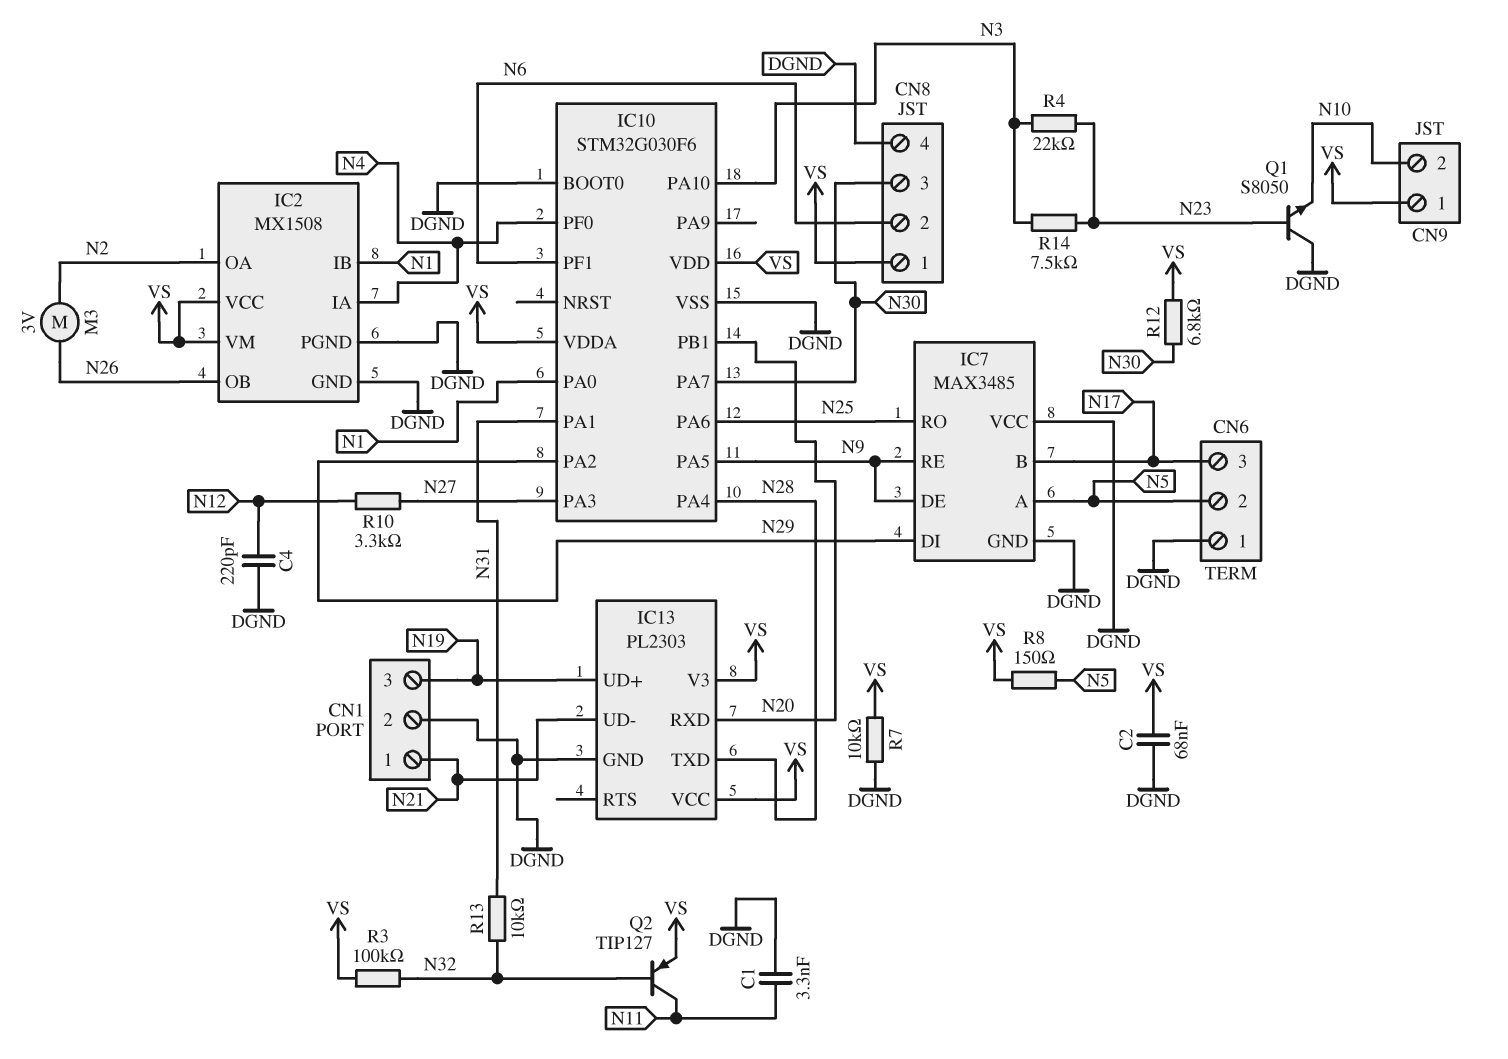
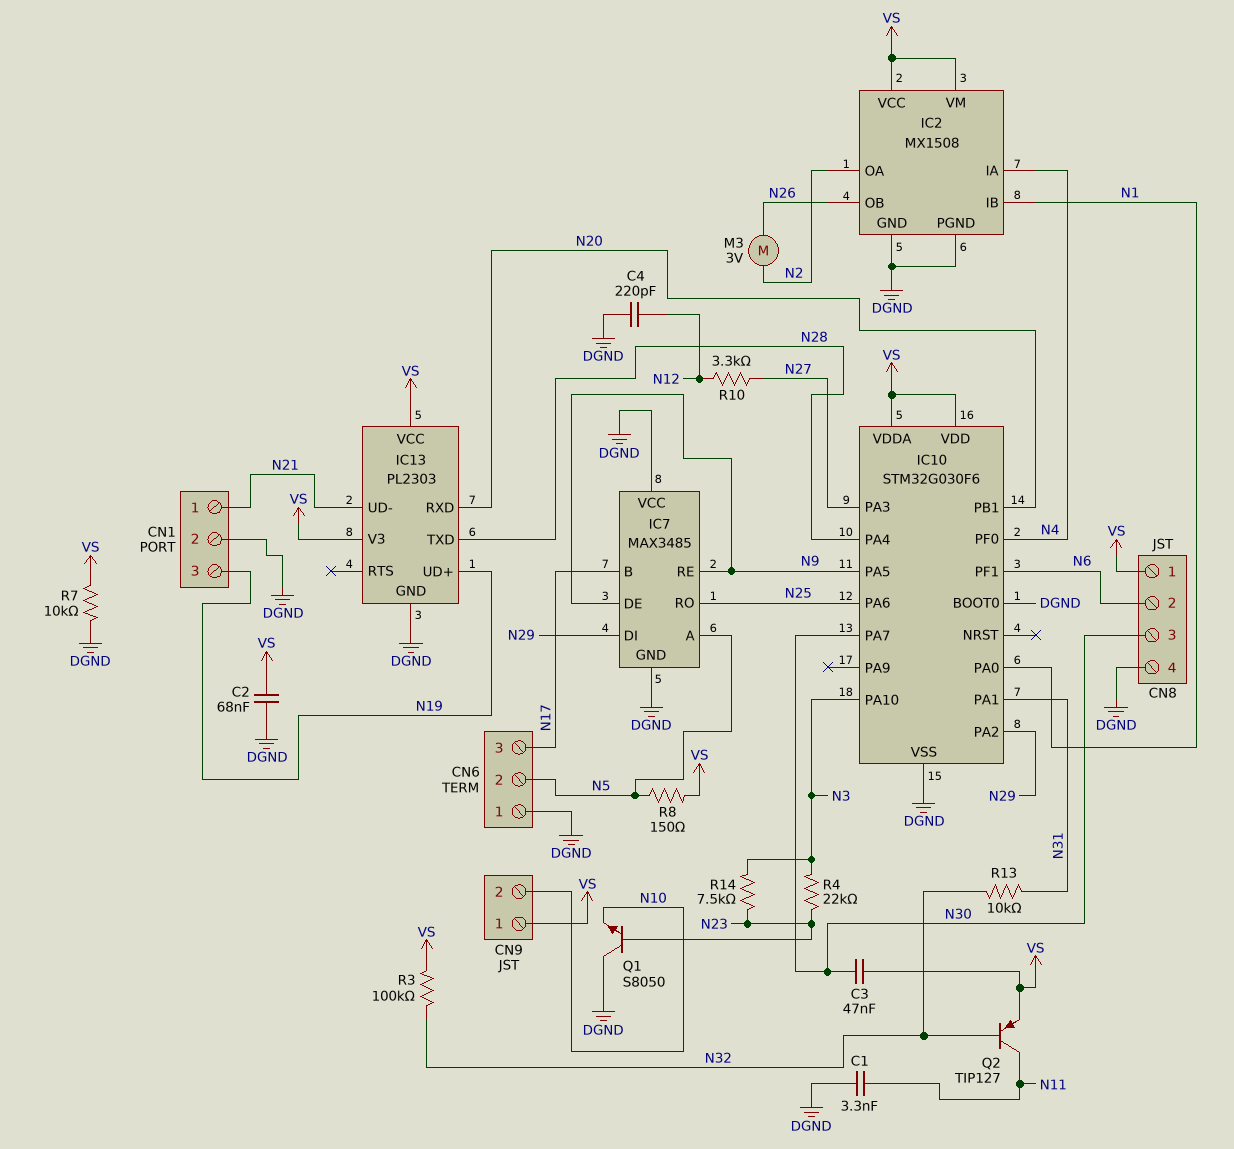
C3: none -> 47nF (N30, VS)
R12: 6.8k (N30, VS) -> none

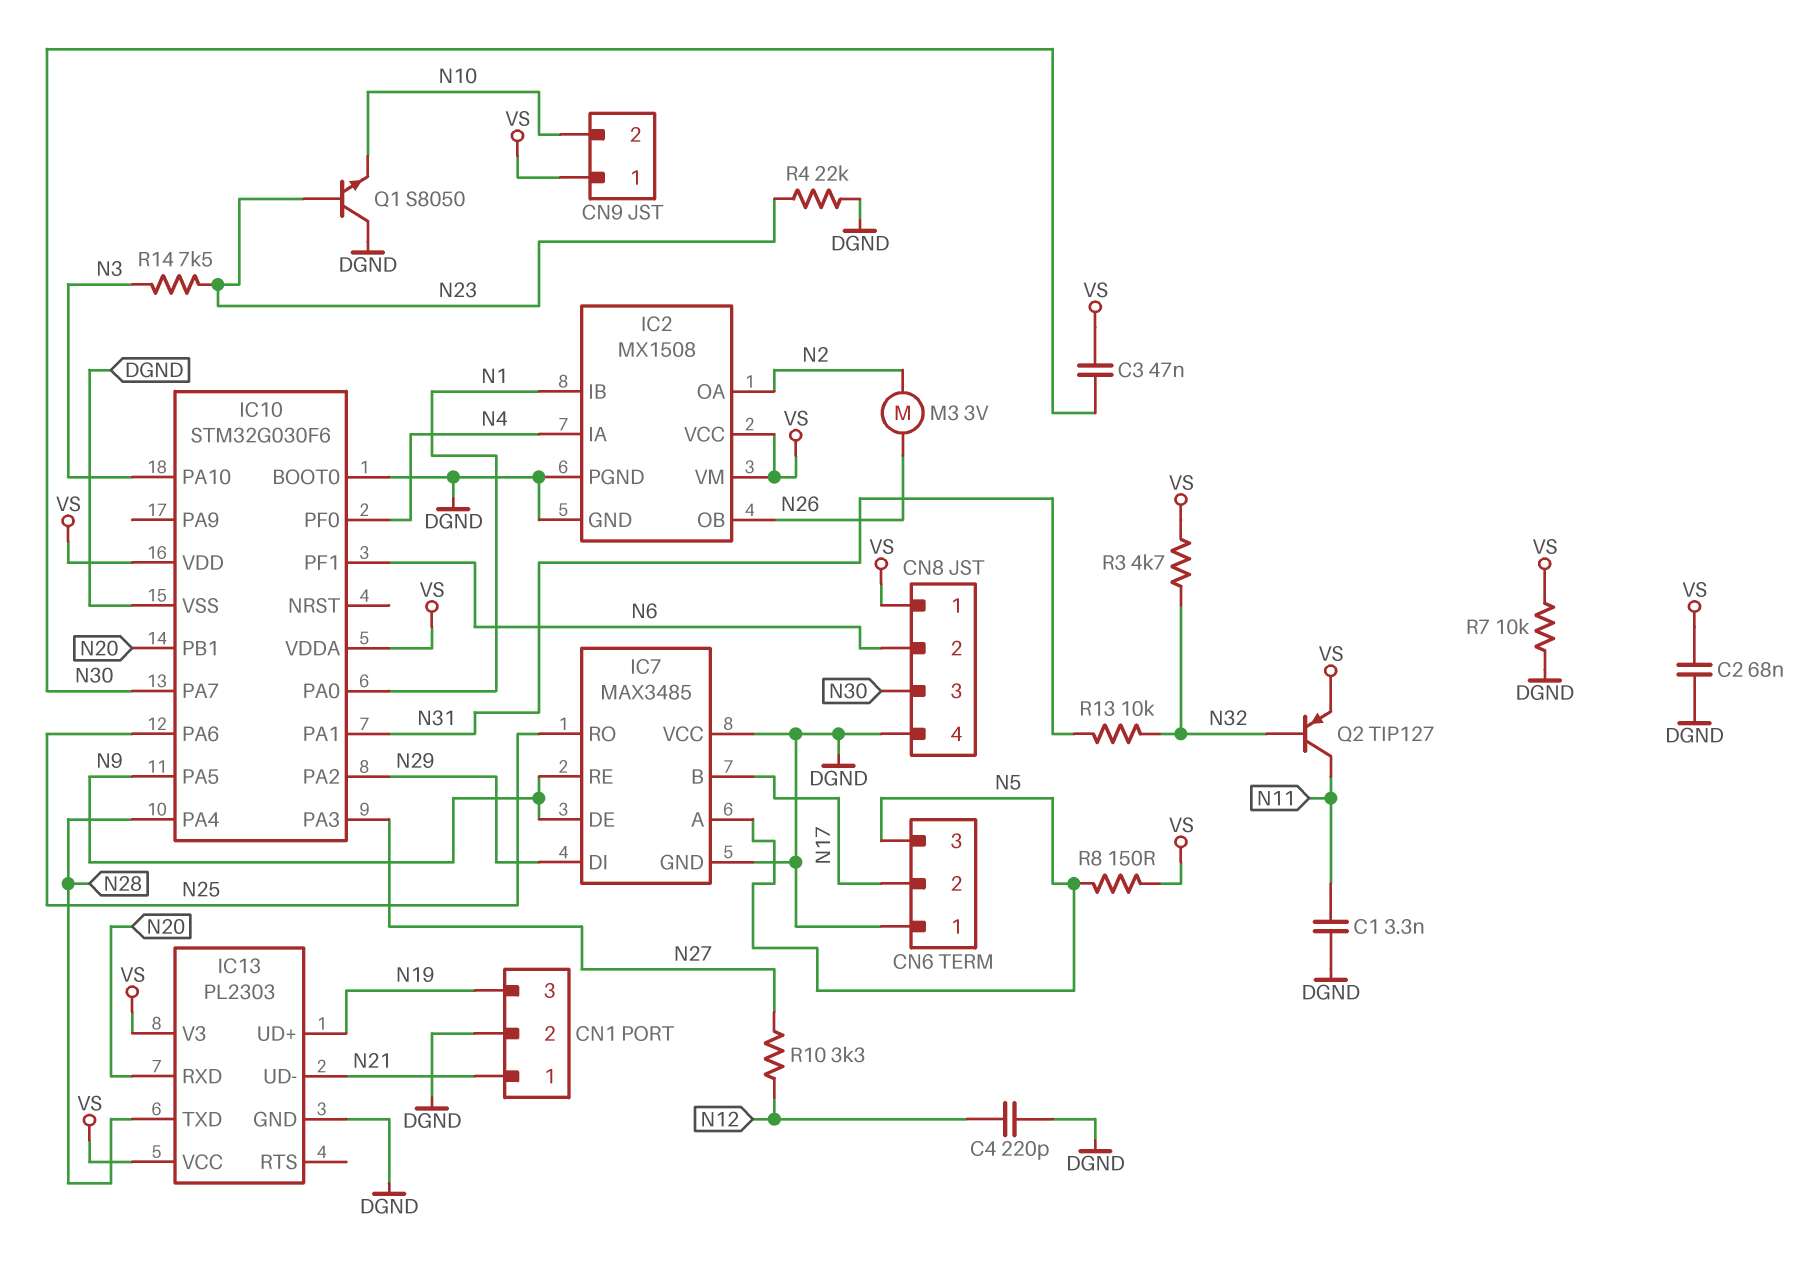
CN6 pin 2: N5 -> N17
CN6 pin 3: N17 -> N5
R3: 100k (N32, VS) -> 4.7k (N32, VS)
R4: 22k (N3, N23) -> 22k (DGND, N23)

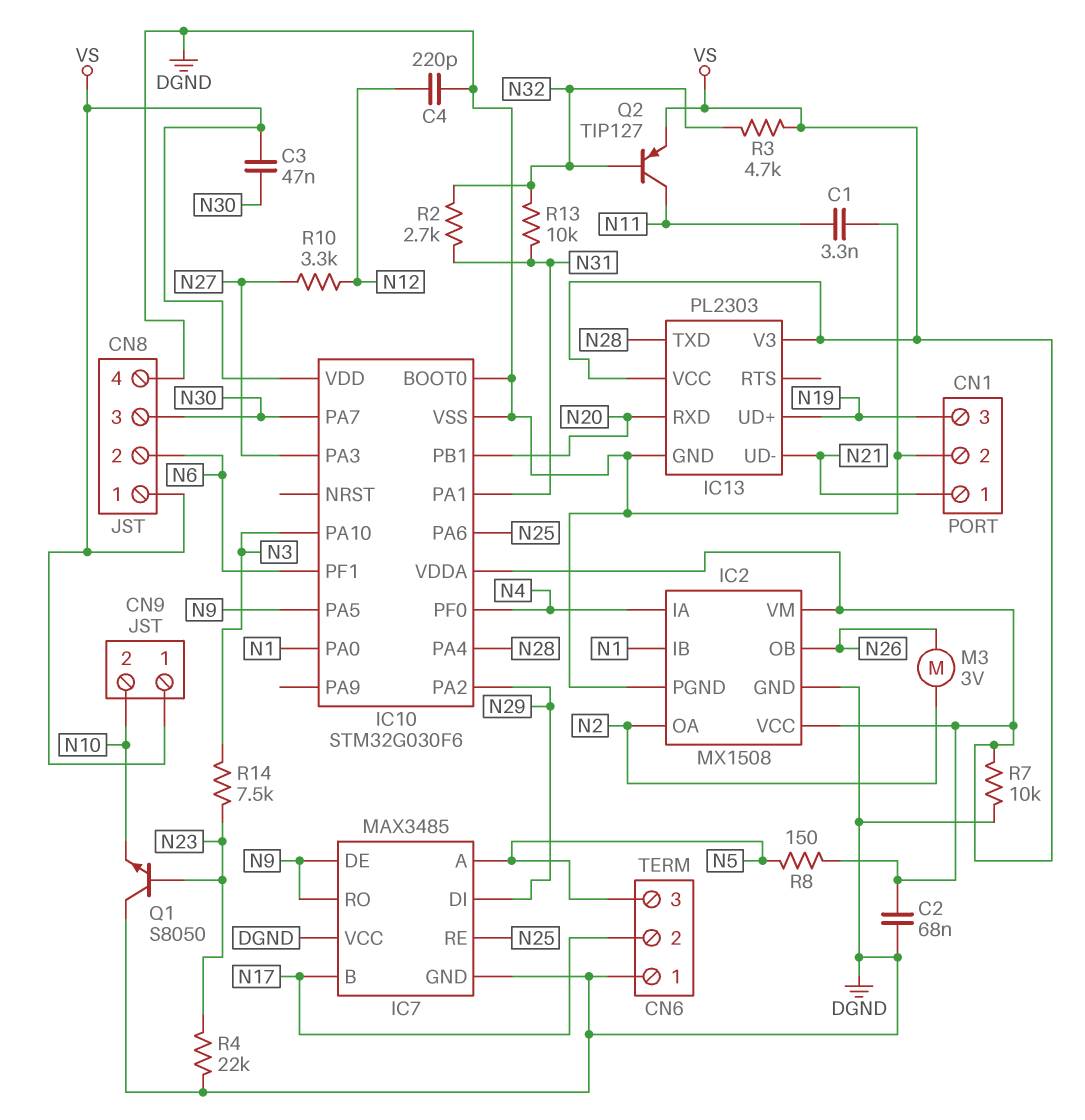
IC7 pin RE: N9 -> N25
IC7 pin RO: N25 -> N9
R2: none -> 2.7k (N31, N32)

